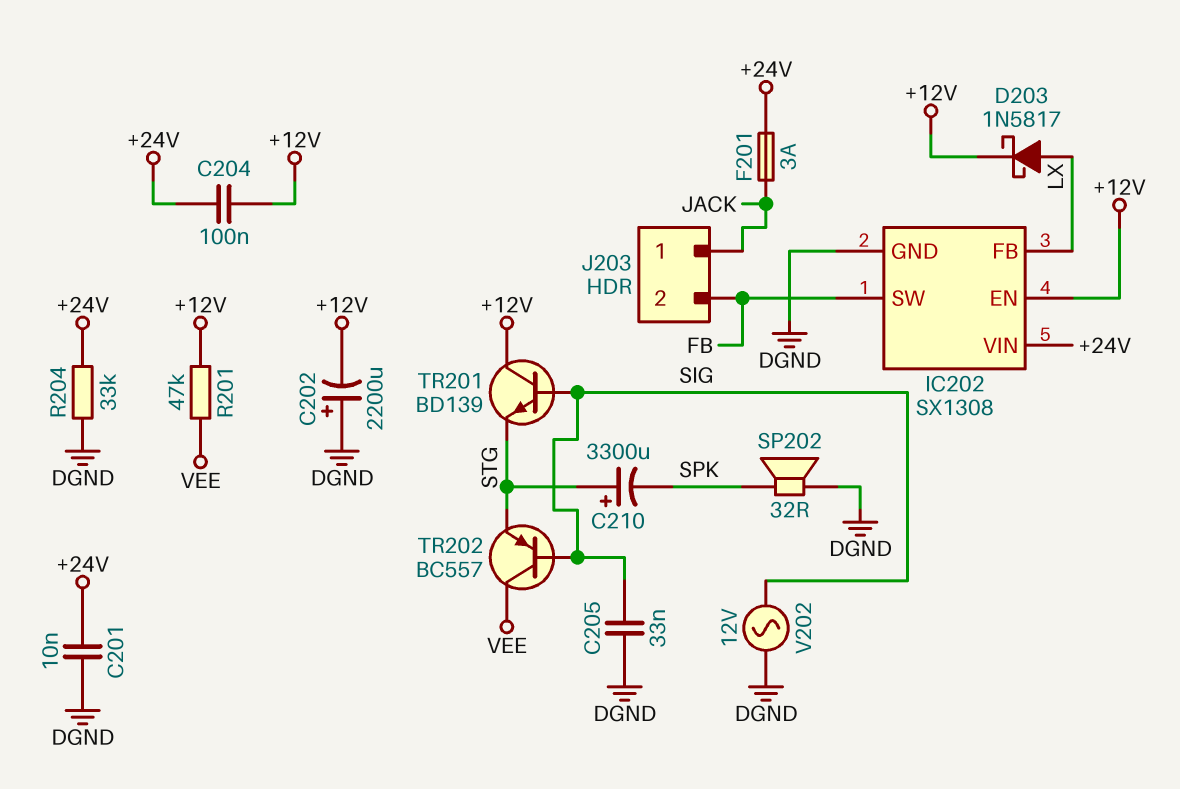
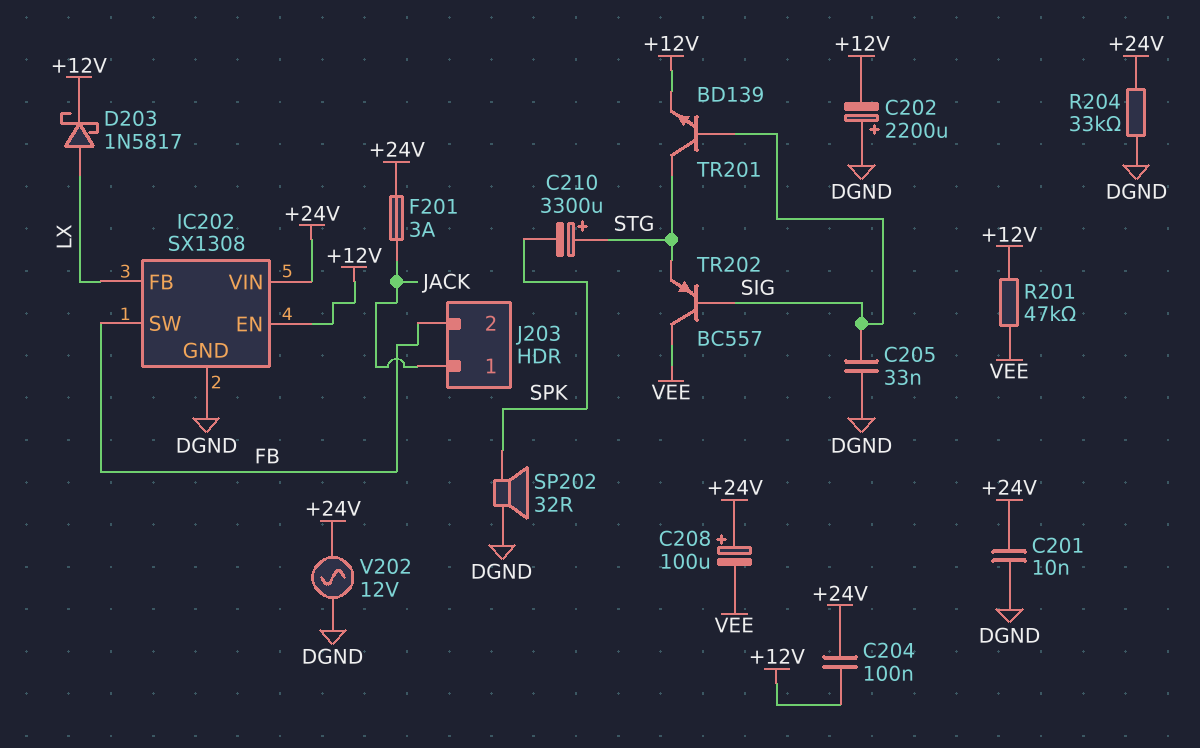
C208: none -> 100uF (plus +24V, minus VEE)
TR201: NPN BD139 (B SIG, C +12V, E STG) -> NPN BD139 (B SIG, C STG, E +12V)
V202: AC 12V (DGND, SIG) -> AC 12V (+24V, DGND)

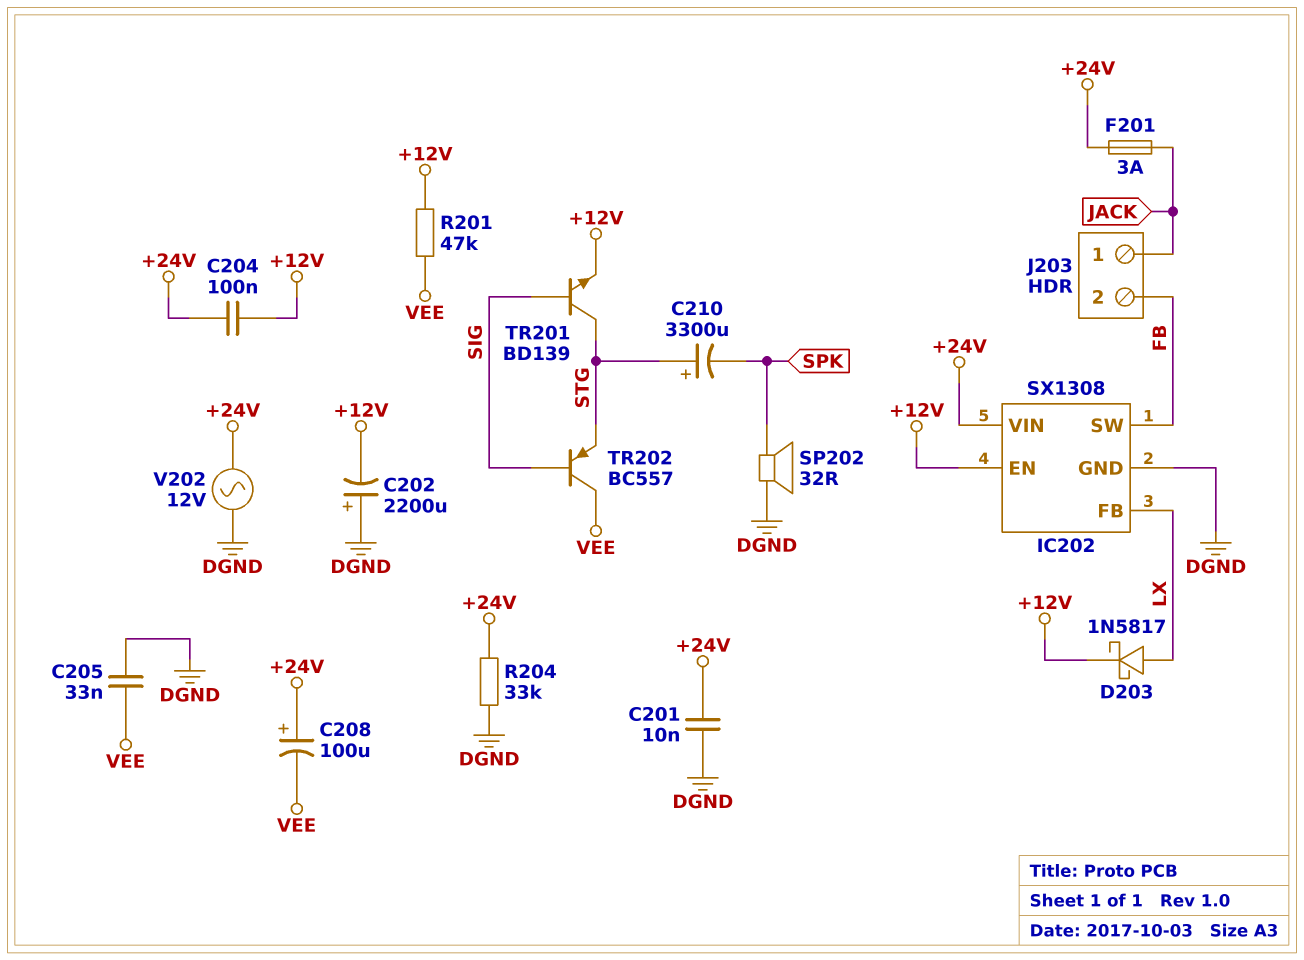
C205: 33nF (DGND, SIG) -> 33nF (DGND, VEE)

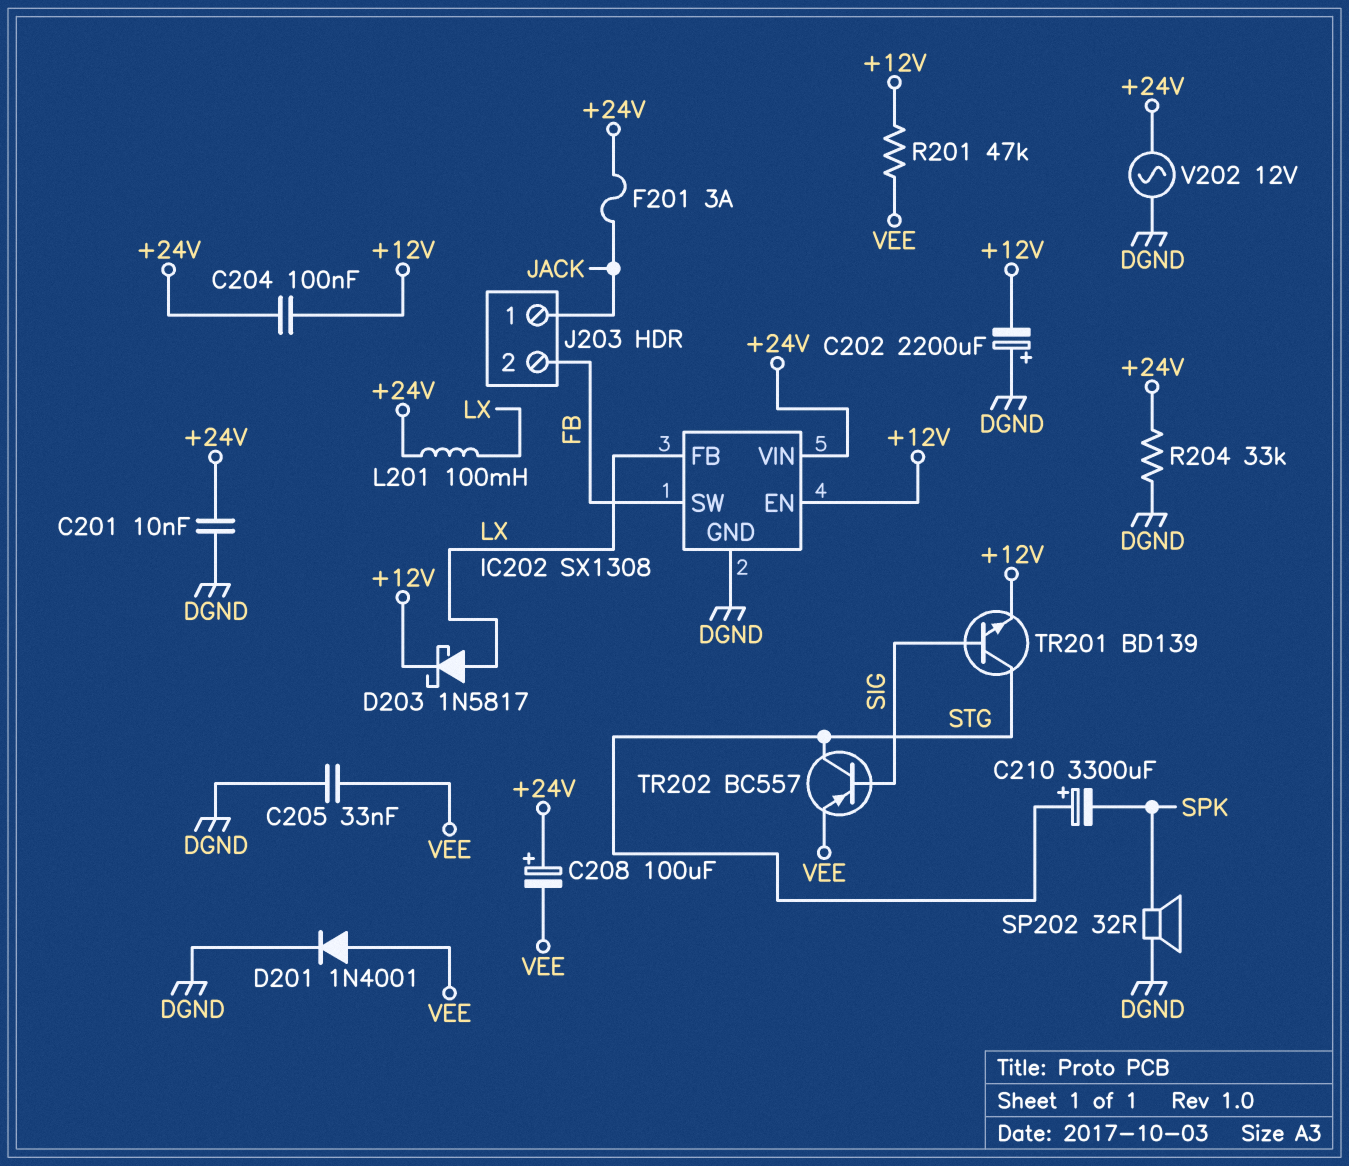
D201: none -> diode 1N4001 (A VEE, K DGND)
L201: none -> 100mH (+24V, LX)
TR202: PNP BC557 (B SIG, C VEE, E STG) -> PNP BC557 (B SIG, C STG, E VEE)

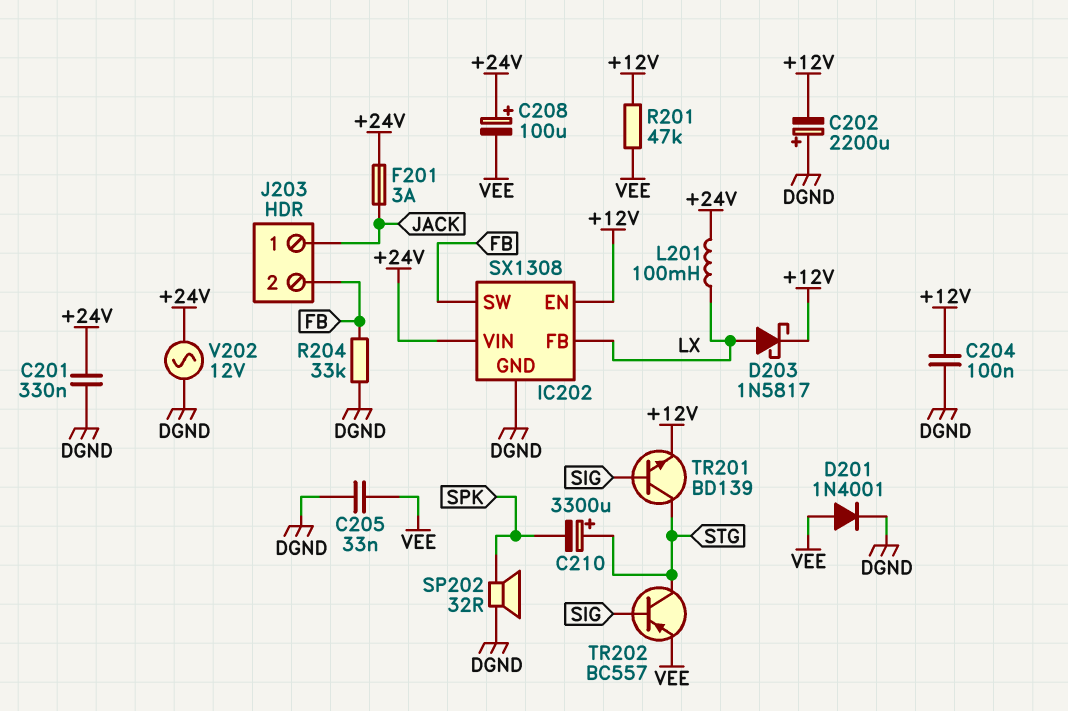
C201: 10nF (+24V, DGND) -> 330nF (+24V, DGND)
C204: 100nF (+12V, +24V) -> 100nF (+12V, DGND)
R204: 33k (+24V, DGND) -> 33k (DGND, FB)

